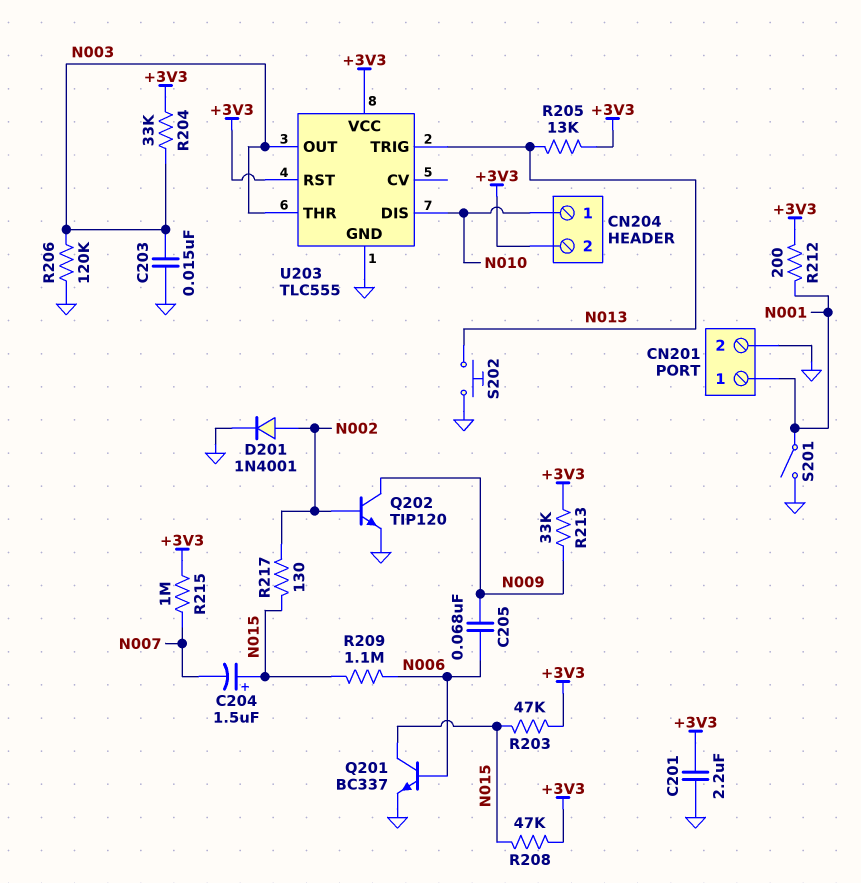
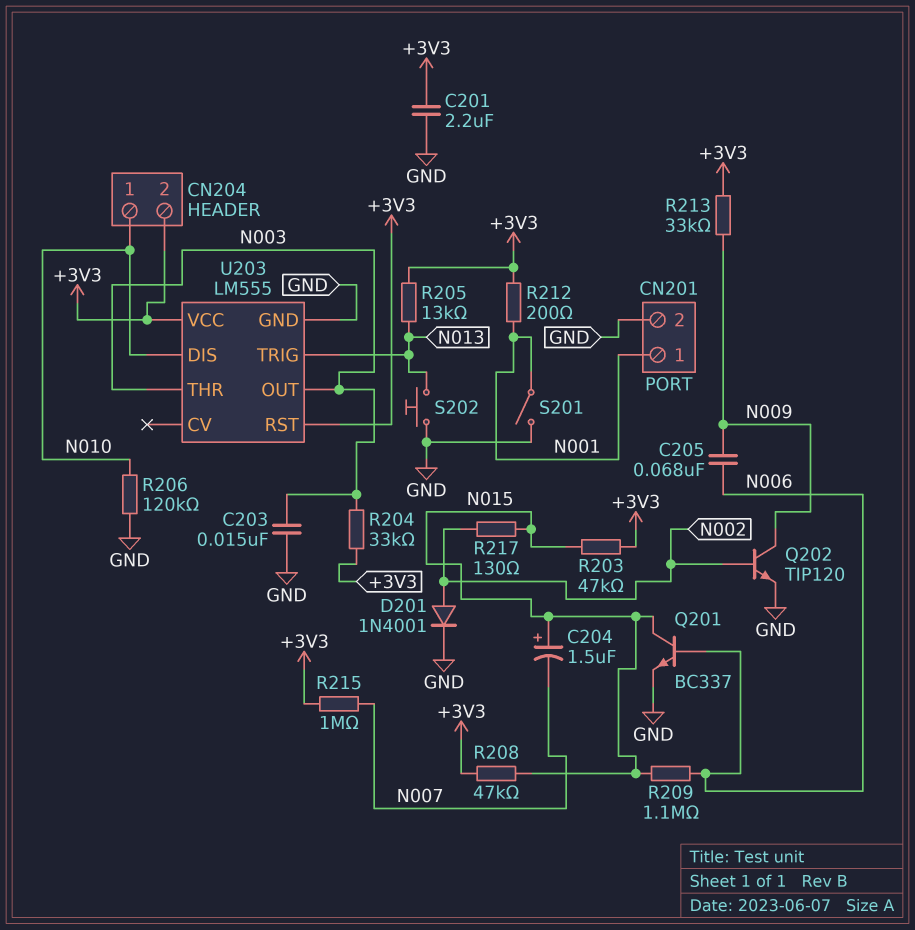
R206: 120k (GND, N003) -> 120k (GND, N010)
U203: TLC555 -> LM555

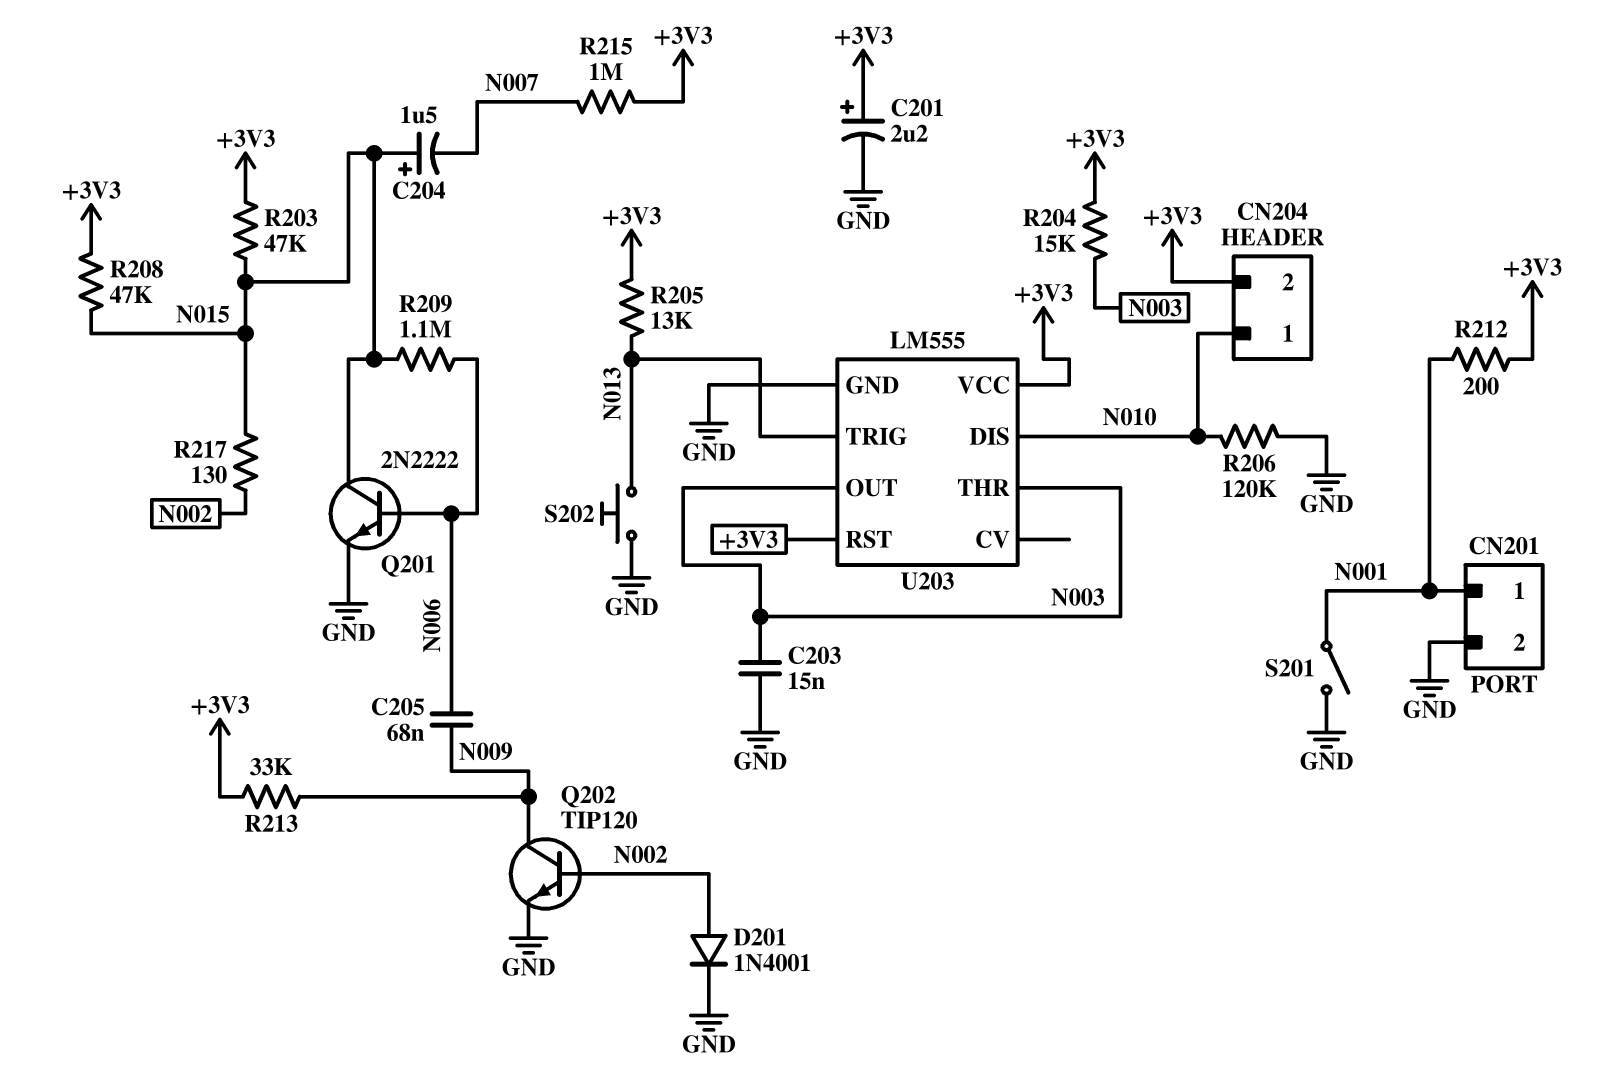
C201: 2.2uF (+3V3, GND) -> 2.2uF (plus +3V3, minus GND)
Q201: NPN BC337 (B N006, C N015, E GND) -> NPN 2N2222 (B N006, C N015, E GND)
R204: 33k (+3V3, N003) -> 15k (+3V3, N003)

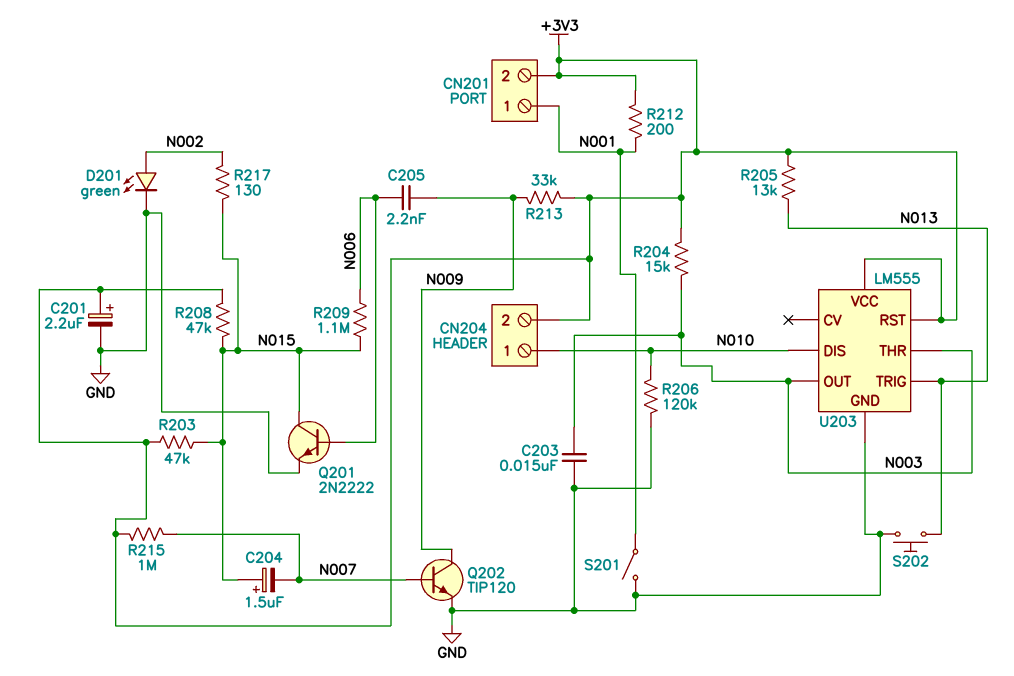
C205: 68nF (N006, N009) -> 2.2nF (N006, N009)
CN201 pin 2: GND -> +3V3
D201: diode 1N4001 (A N002, K GND) -> LED green (A N002, K GND)
Q202: NPN TIP120 (B N002, C N009, E GND) -> NPN TIP120 (B N007, C N009, E GND)

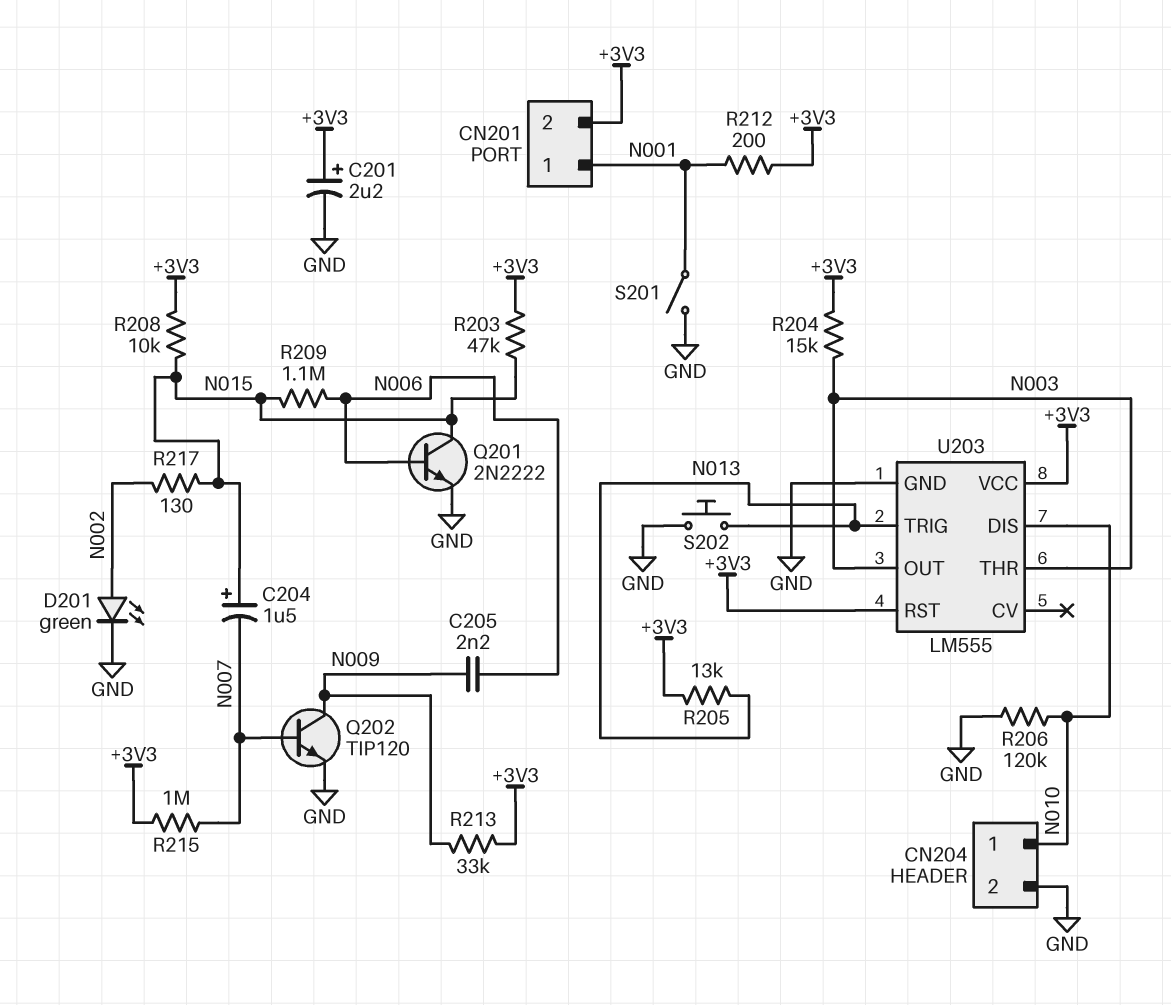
C203: 15nF (GND, N003) -> none
CN204 pin 2: +3V3 -> GND
R208: 47k (+3V3, N015) -> 10k (+3V3, N015)

